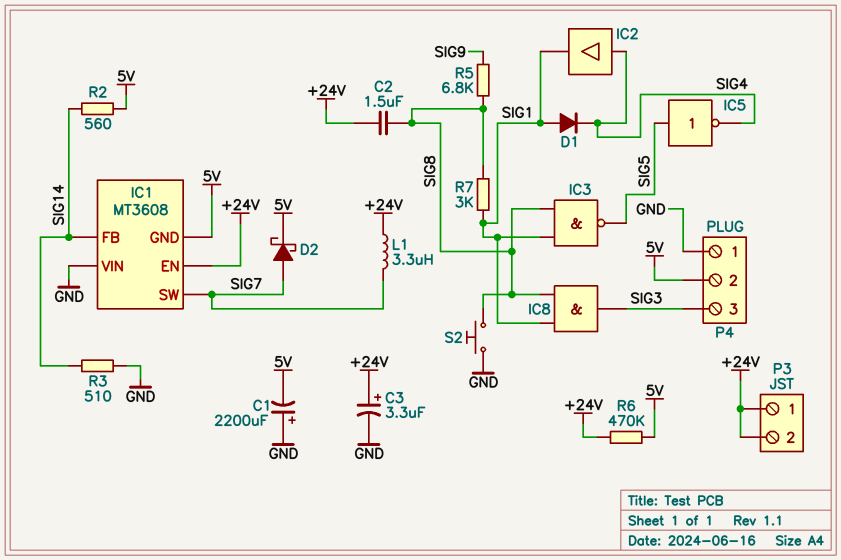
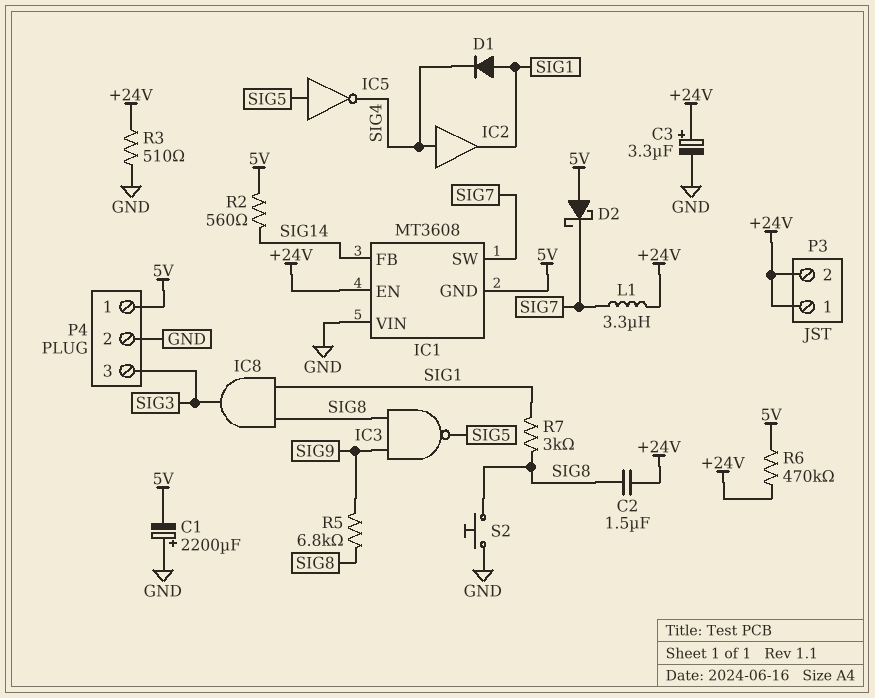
D2: schottky (A SIG7, K 5V) -> schottky (A 5V, K SIG7)
IC3: NAND (in SIG1, in SIG8, out SIG5) -> NAND (in SIG8, in SIG9, out SIG5)
P4 pin 1: GND -> 5V
P4 pin 2: 5V -> GND
R3: 510 (GND, SIG14) -> 510 (+24V, GND)

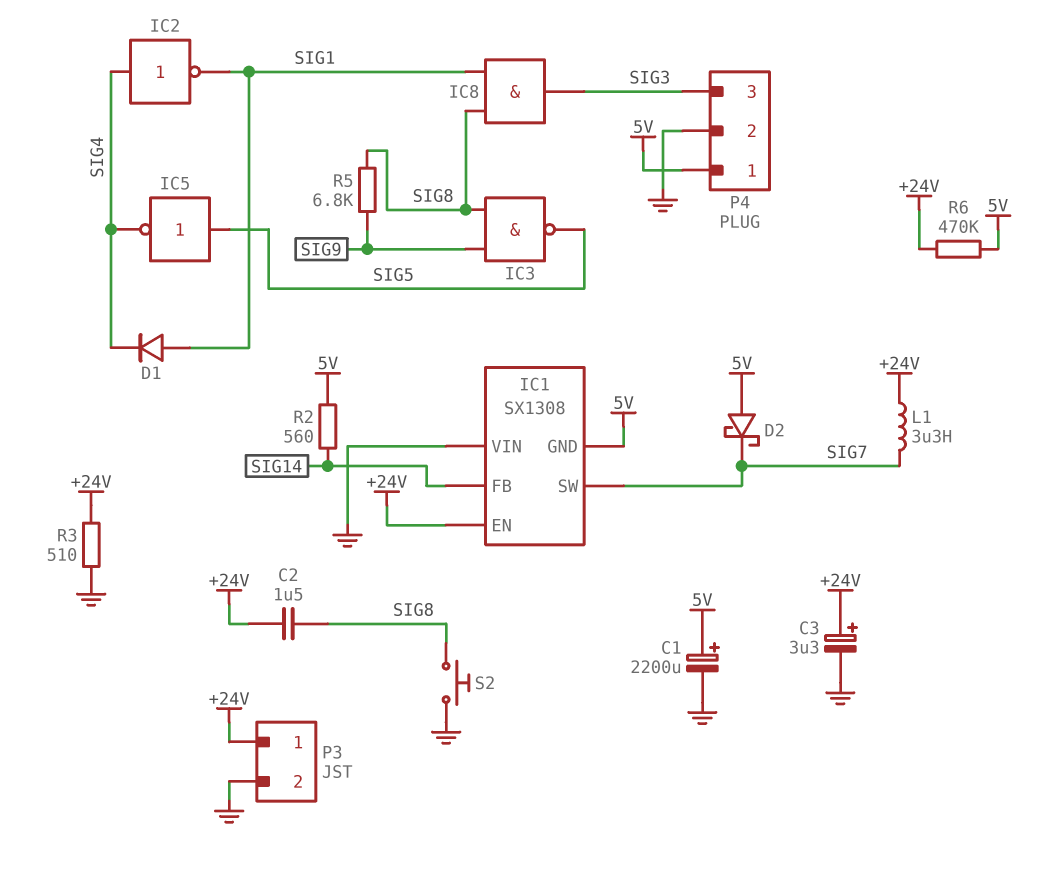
C1: 2200uF (plus GND, minus 5V) -> 2200uF (plus 5V, minus GND)
IC1: MT3608 -> SX1308
IC2: buffer (in SIG4, out SIG1) -> NOT (in SIG4, out SIG1)
P3 pin 2: +24V -> GND
R7: 3k (SIG1, SIG8) -> none

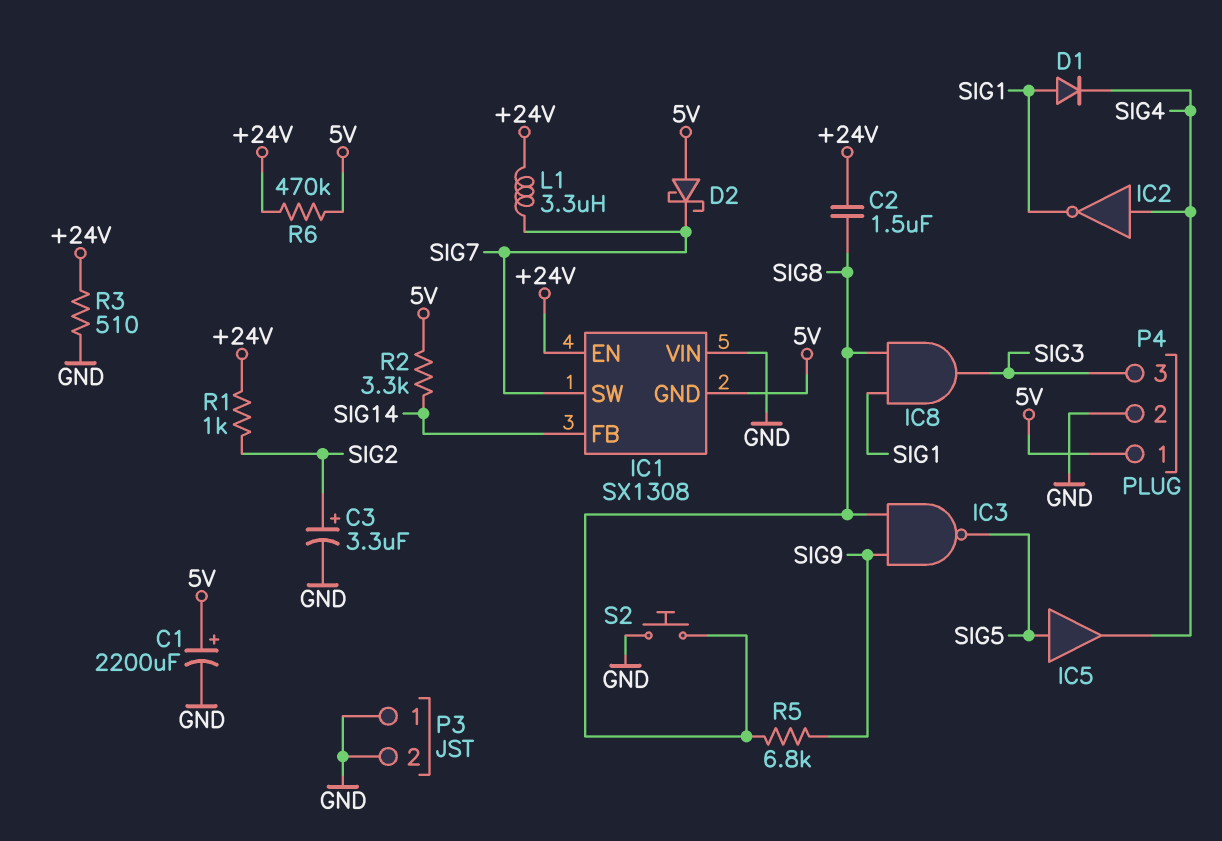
C3: 3.3uF (plus +24V, minus GND) -> 3.3uF (plus SIG2, minus GND)
IC5: NOT (in SIG5, out SIG4) -> buffer (in SIG5, out SIG4)
P3 pin 1: +24V -> GND
R1: none -> 1k (+24V, SIG2)
R2: 560 (5V, SIG14) -> 3.3k (5V, SIG14)

